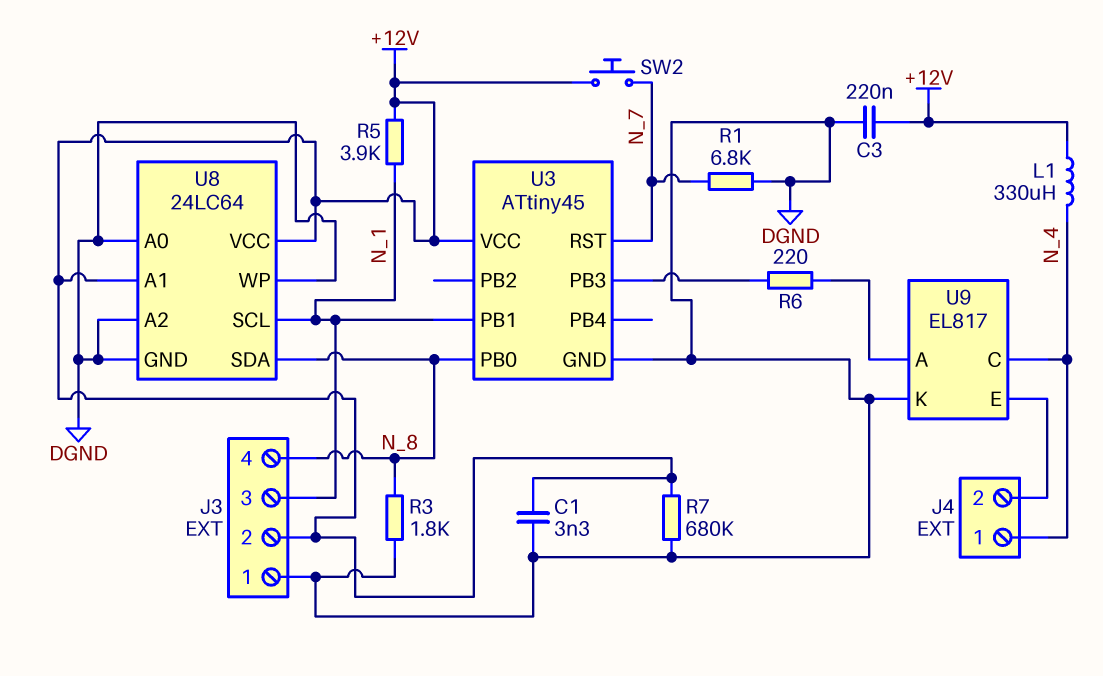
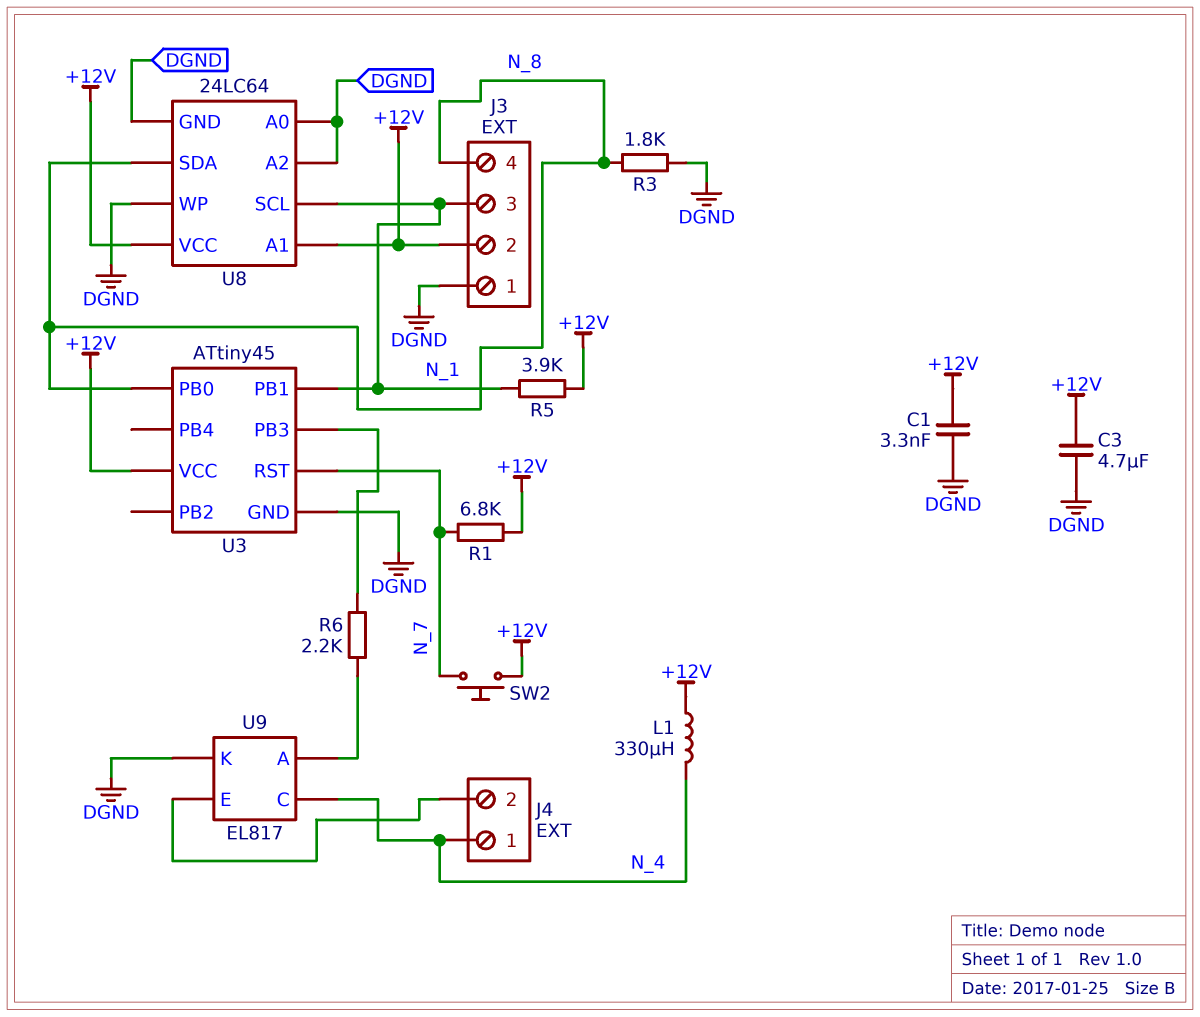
C3: 220nF (+12V, DGND) -> 4.7uF (+12V, DGND)
R1: 6.8k (DGND, N_7) -> 6.8k (+12V, N_7)
R6: 220 (U3/PB3, U9/A) -> 2.2k (U3/PB3, U9/A)
R7: 680k (+12V, DGND) -> none

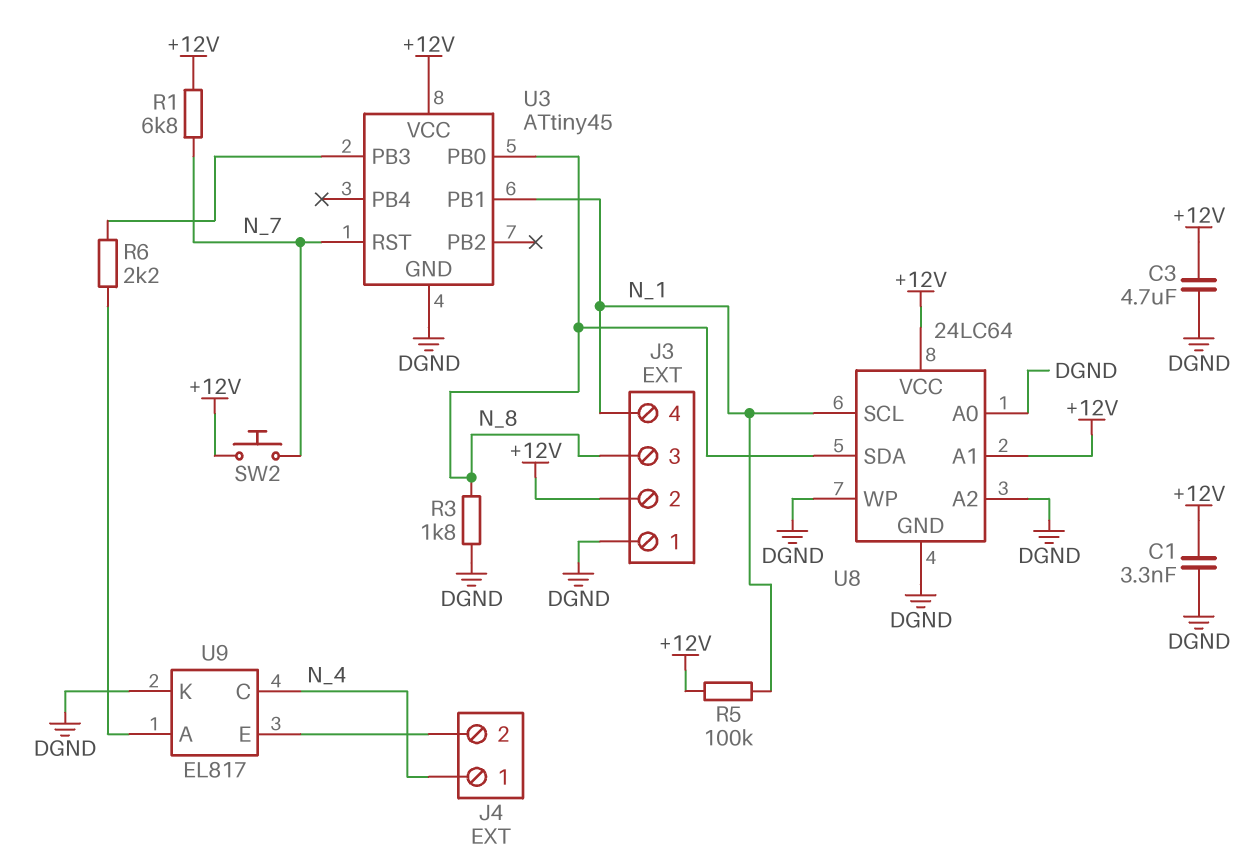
J3 pin 3: N_1 -> N_8
J3 pin 4: N_8 -> N_1
L1: 330uH (+12V, N_4) -> none
R5: 3.9k (+12V, N_1) -> 100k (+12V, N_1)

